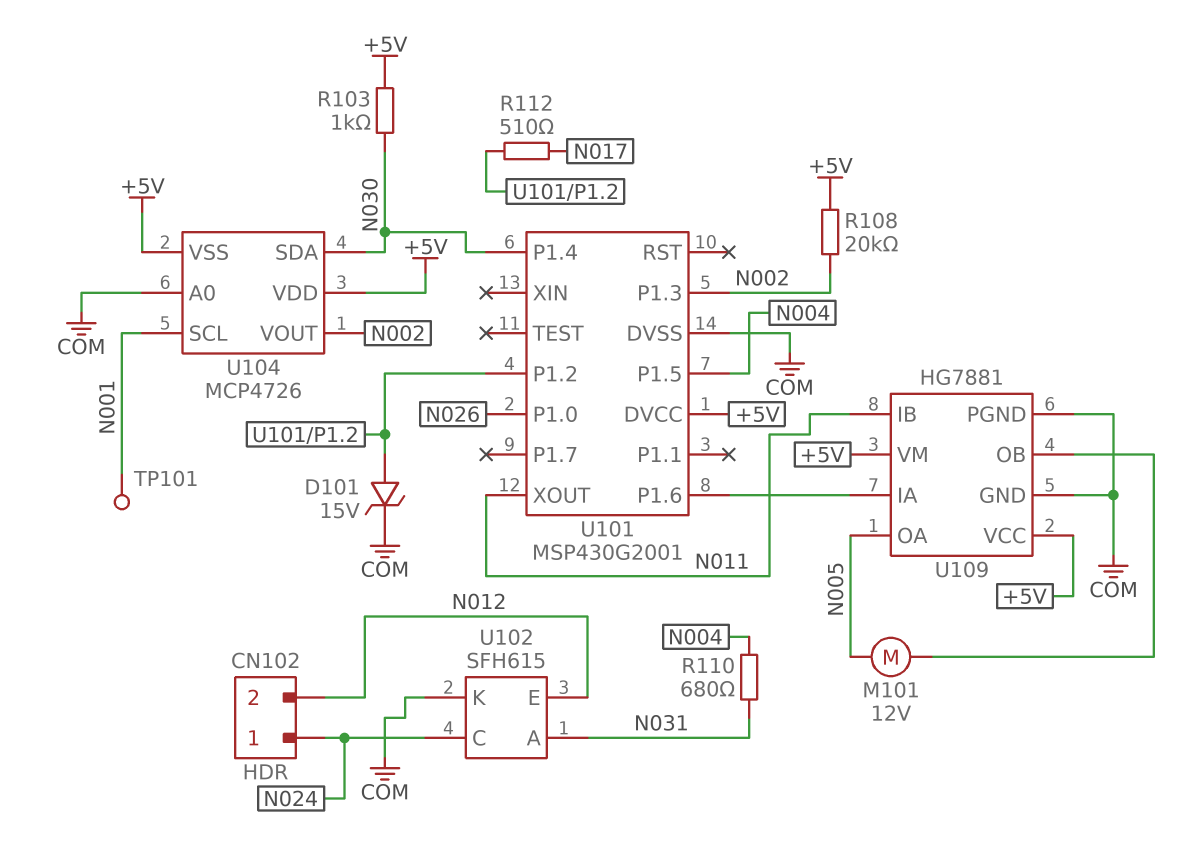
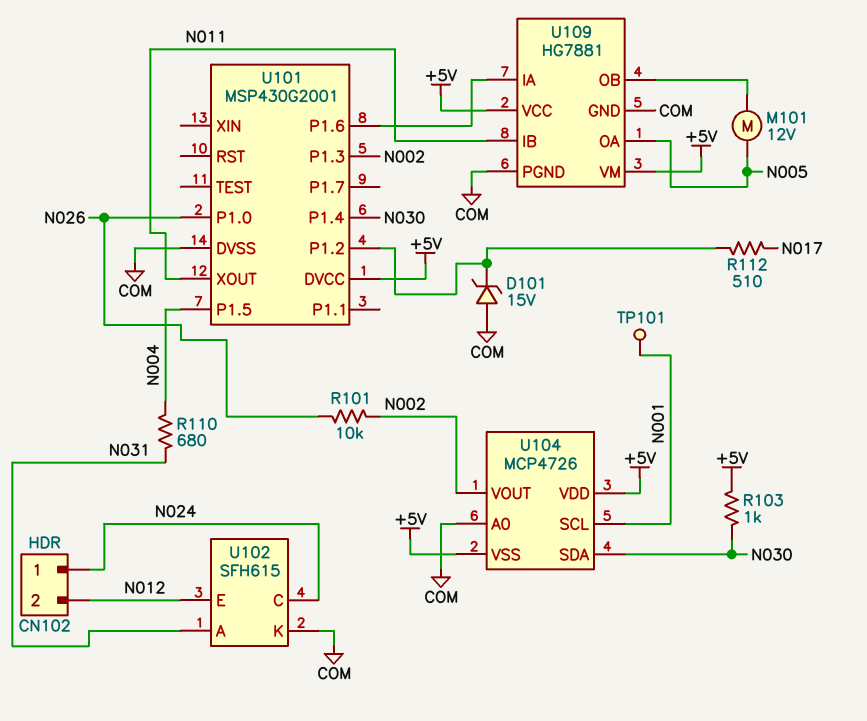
D101: zener 15V (A U101/P1.2, K COM) -> zener 15V (A COM, K U101/P1.2)
R101: none -> 10k (N002, N026)
R108: 20k (+5V, N002) -> none

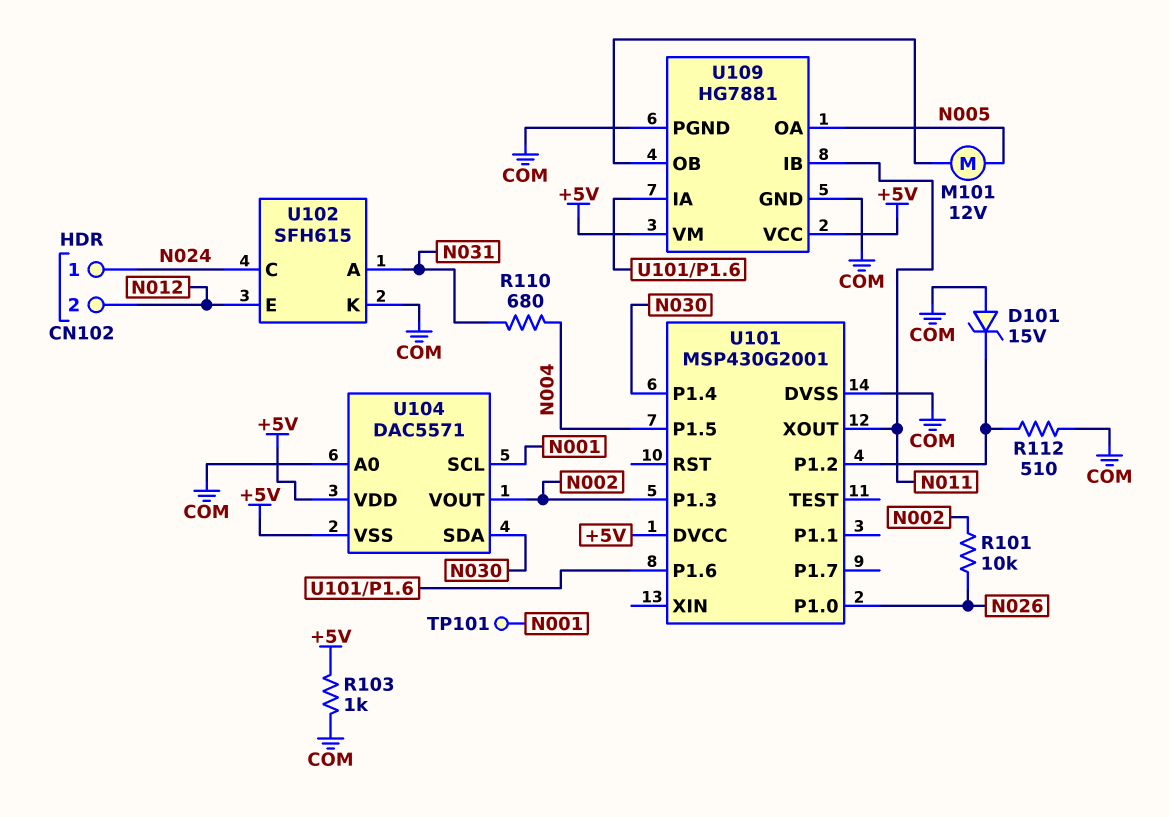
R103: 1k (+5V, N030) -> 1k (+5V, COM)
R112: 510 (N017, U101/P1.2) -> 510 (COM, U101/P1.2)
U104: MCP4726 -> DAC5571

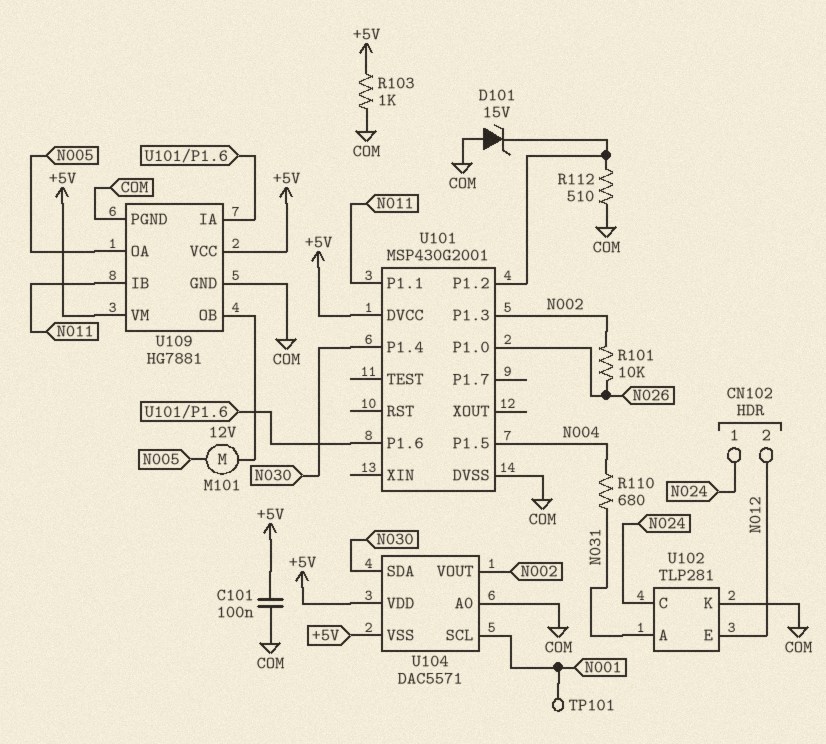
C101: none -> 100nF (+5V, COM)
U101 pin P1.1: none -> N011
U101 pin XOUT: N011 -> none
U102: SFH615 -> TLP281

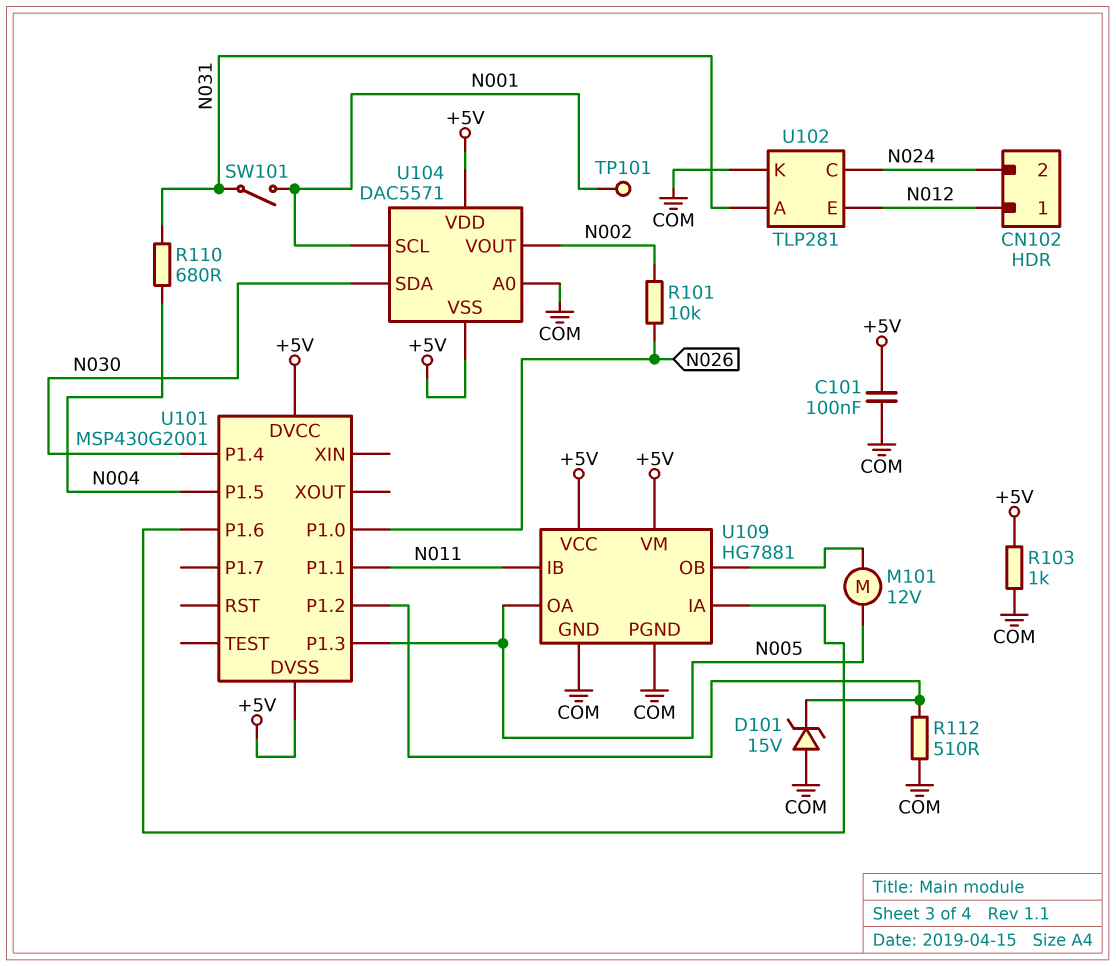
CN102 pin 1: N024 -> N012
CN102 pin 2: N012 -> N024
SW101: none -> switch (N001, N031)
U101 pin DVSS: COM -> +5V
U101 pin P1.3: N002 -> N005

